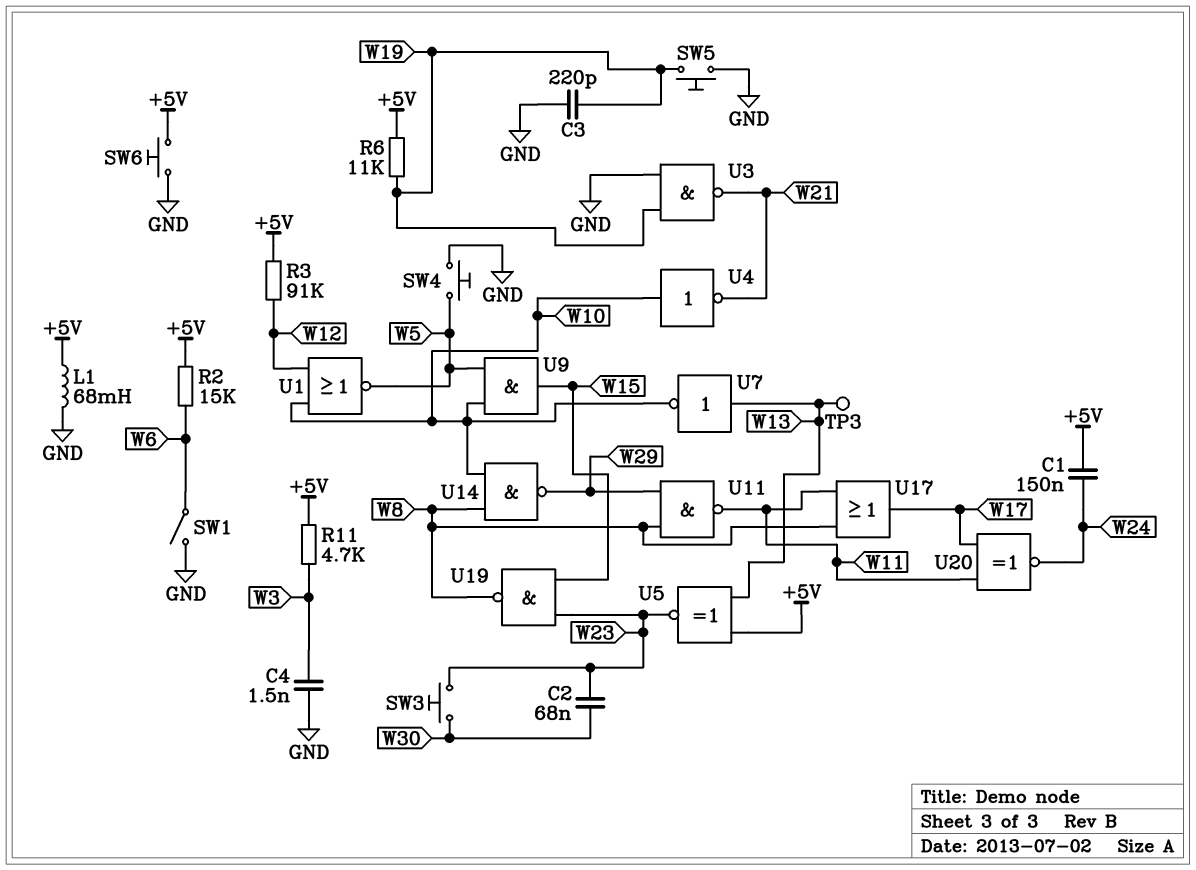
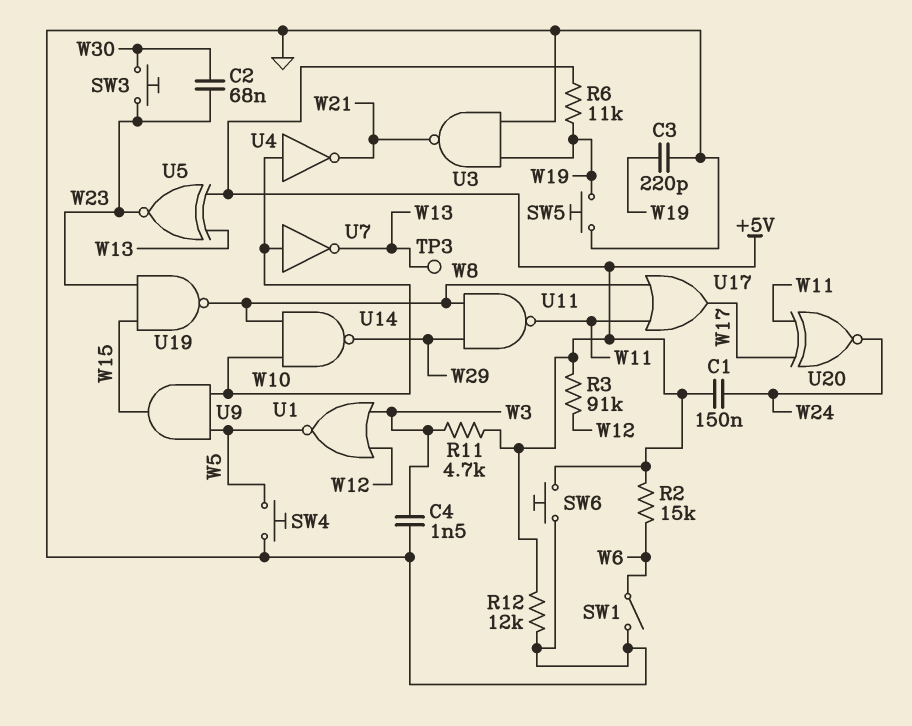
L1: 68mH (+5V, GND) -> none
R12: none -> 12k (+5V, GND)
U1: NOR (in W10, in W12, out W5) -> NOR (in W3, in W12, out W5)
U7: NOT (in W13, out W10) -> NOT (in W10, out W13)

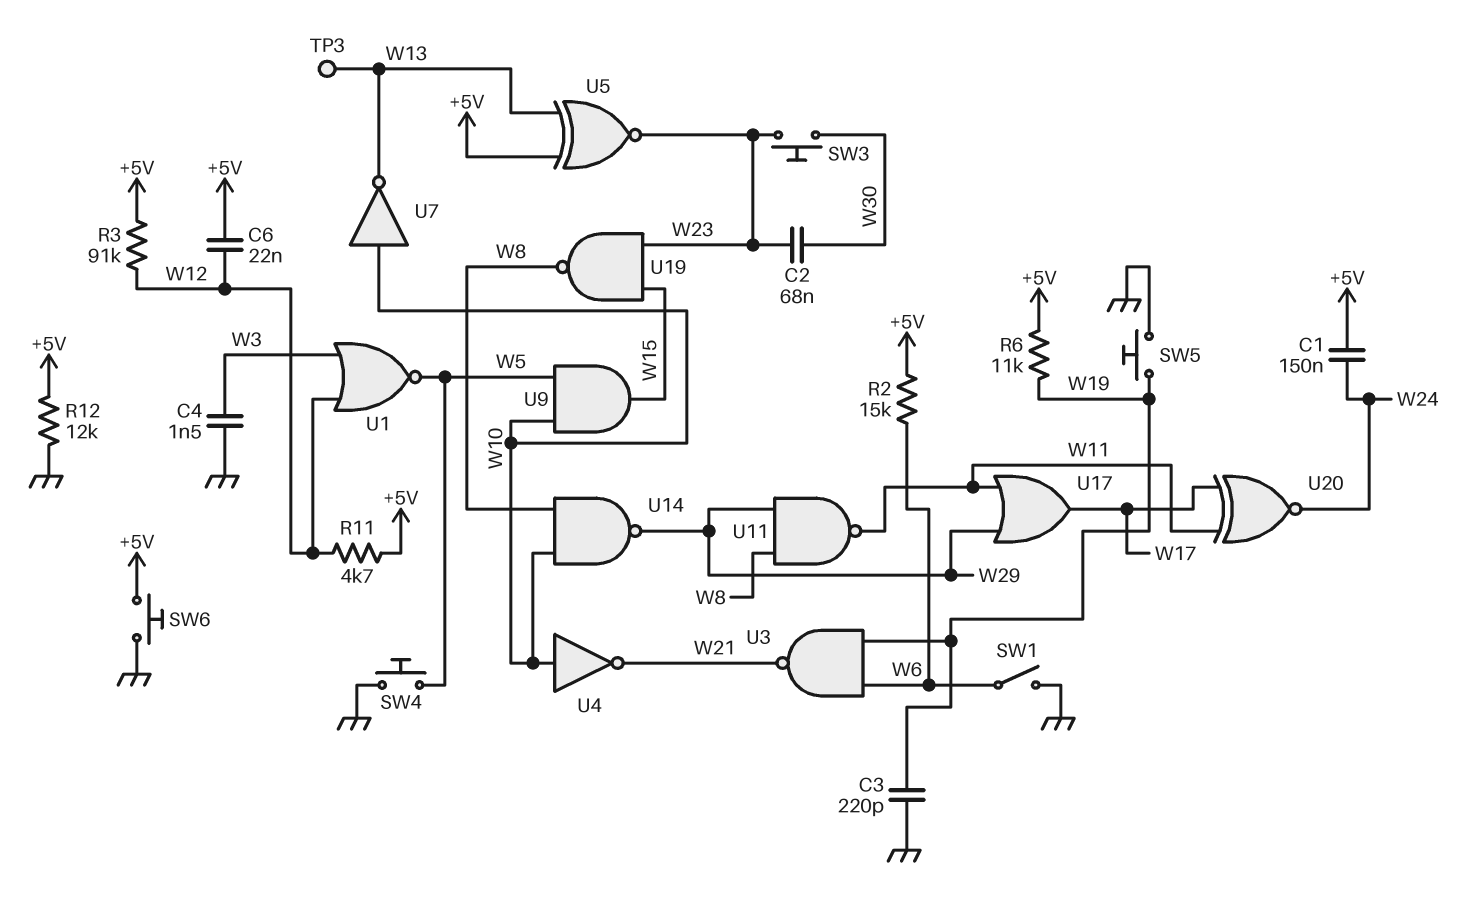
C6: none -> 22nF (+5V, W12)
R11: 4.7k (+5V, W3) -> 4.7k (+5V, W12)
U3: NAND (in GND, in W19, out W21) -> NAND (in W6, in W19, out W21)
U17: OR (in W8, in W11, out W17) -> OR (in W11, in W29, out W17)

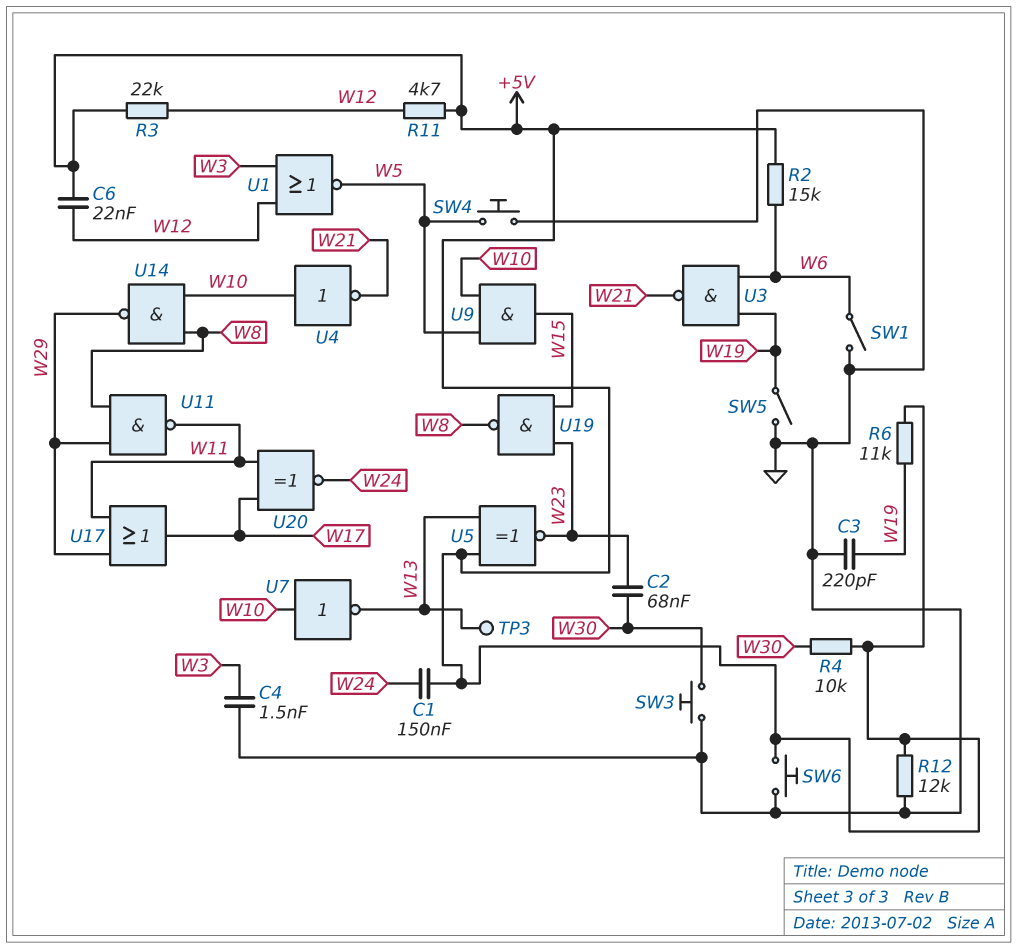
R3: 91k (+5V, W12) -> 22k (+5V, W12)
R4: none -> 10k (+5V, W30)
SW3: button (W23, W30) -> button (GND, W30)
SW5: button (GND, W19) -> switch (GND, W19)

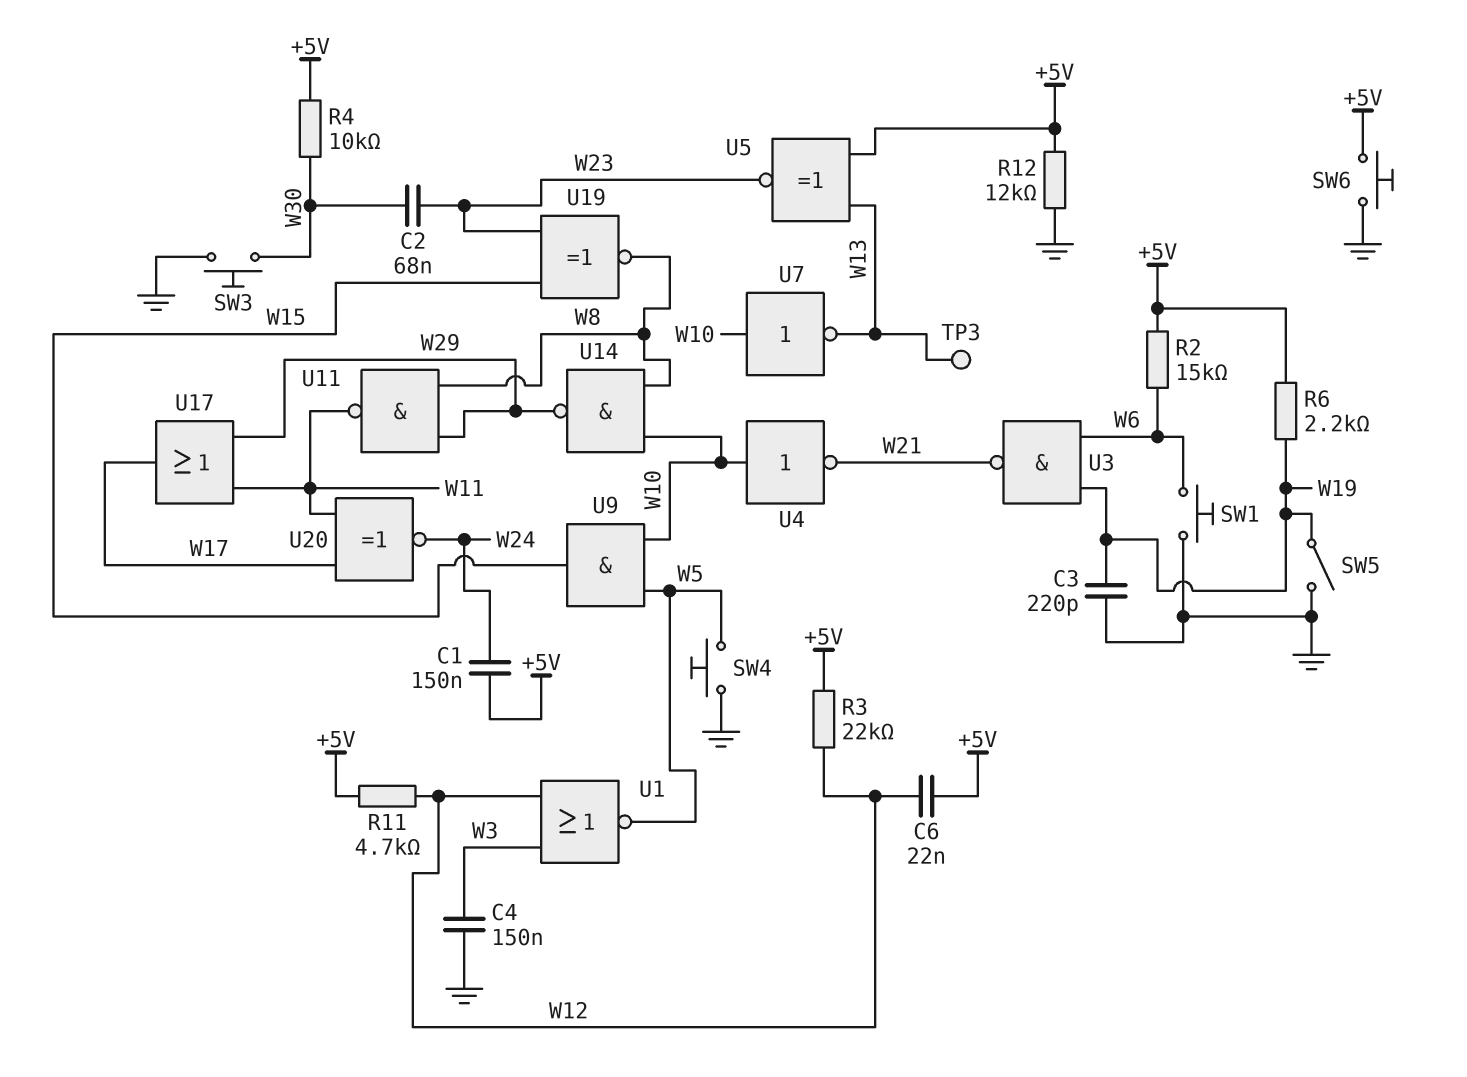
C4: 1.5nF (GND, W3) -> 150nF (GND, W3)
R6: 11k (+5V, W19) -> 2.2k (+5V, W19)
SW1: switch (GND, W6) -> button (GND, W6)
U19: NAND (in W15, in W23, out W8) -> XNOR (in W15, in W23, out W8)

